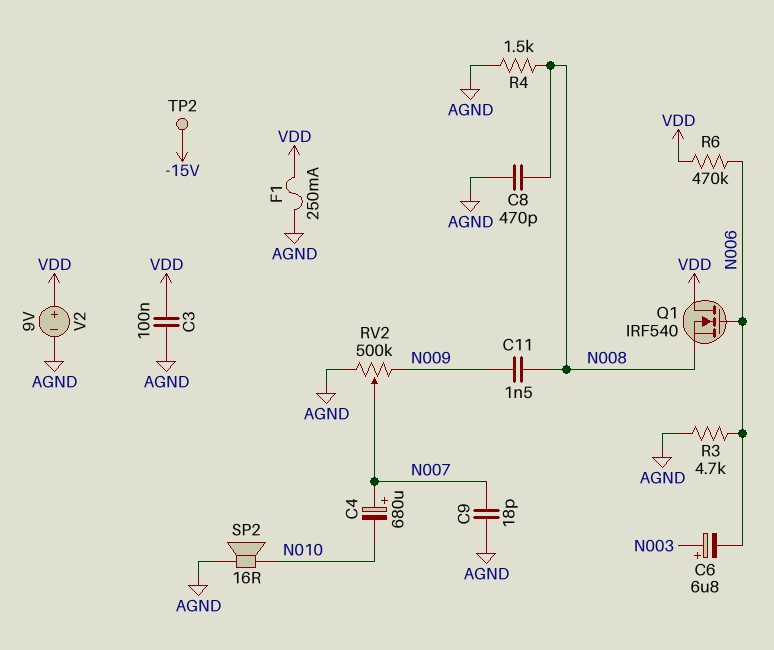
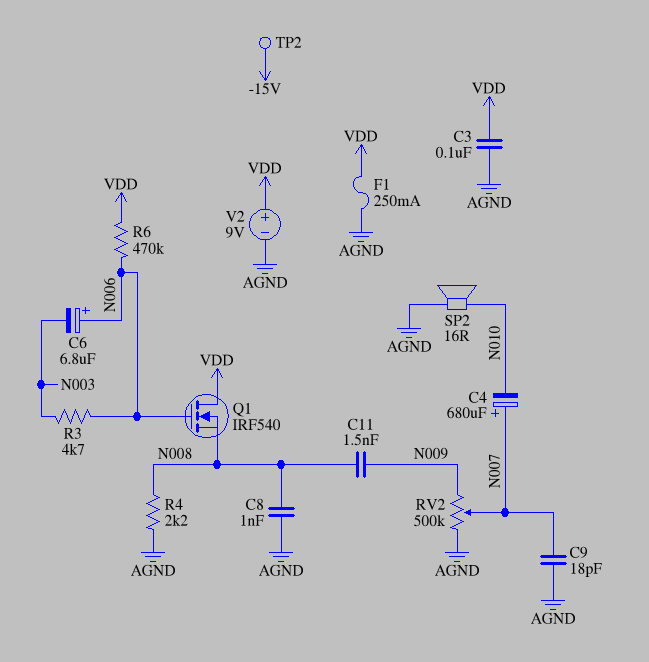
C6: 6.8uF (plus N003, minus N006) -> 6.8uF (plus N006, minus N003)
C8: 470pF (AGND, N008) -> 1nF (AGND, N008)
R3: 4.7k (AGND, N006) -> 4.7k (N003, N006)
R4: 1.5k (AGND, N008) -> 2.2k (AGND, N008)

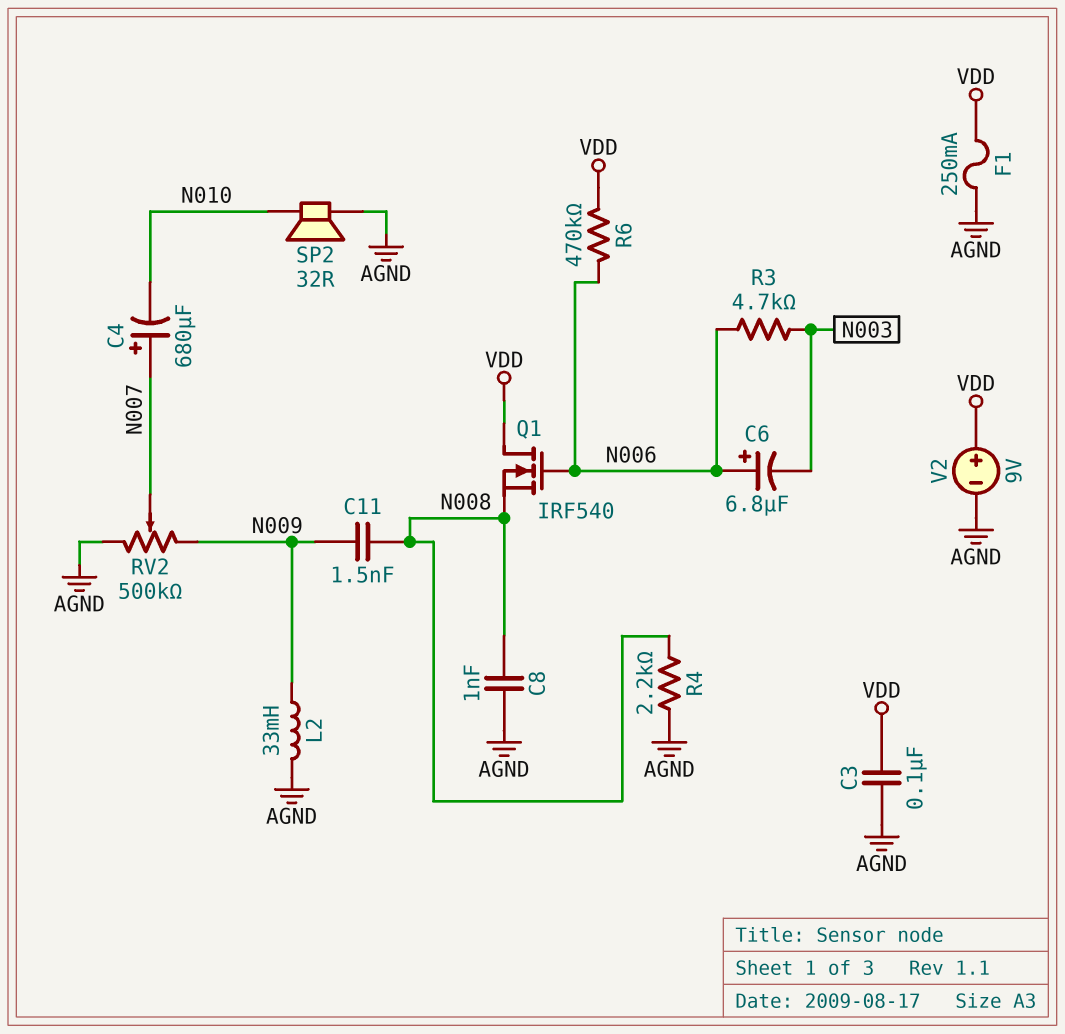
C9: 18pF (AGND, N007) -> none
L2: none -> 33mH (AGND, N009)
SP2: speaker 16R (AGND, N010) -> speaker 32R (AGND, N010)
TP2: test point (-15V) -> none

